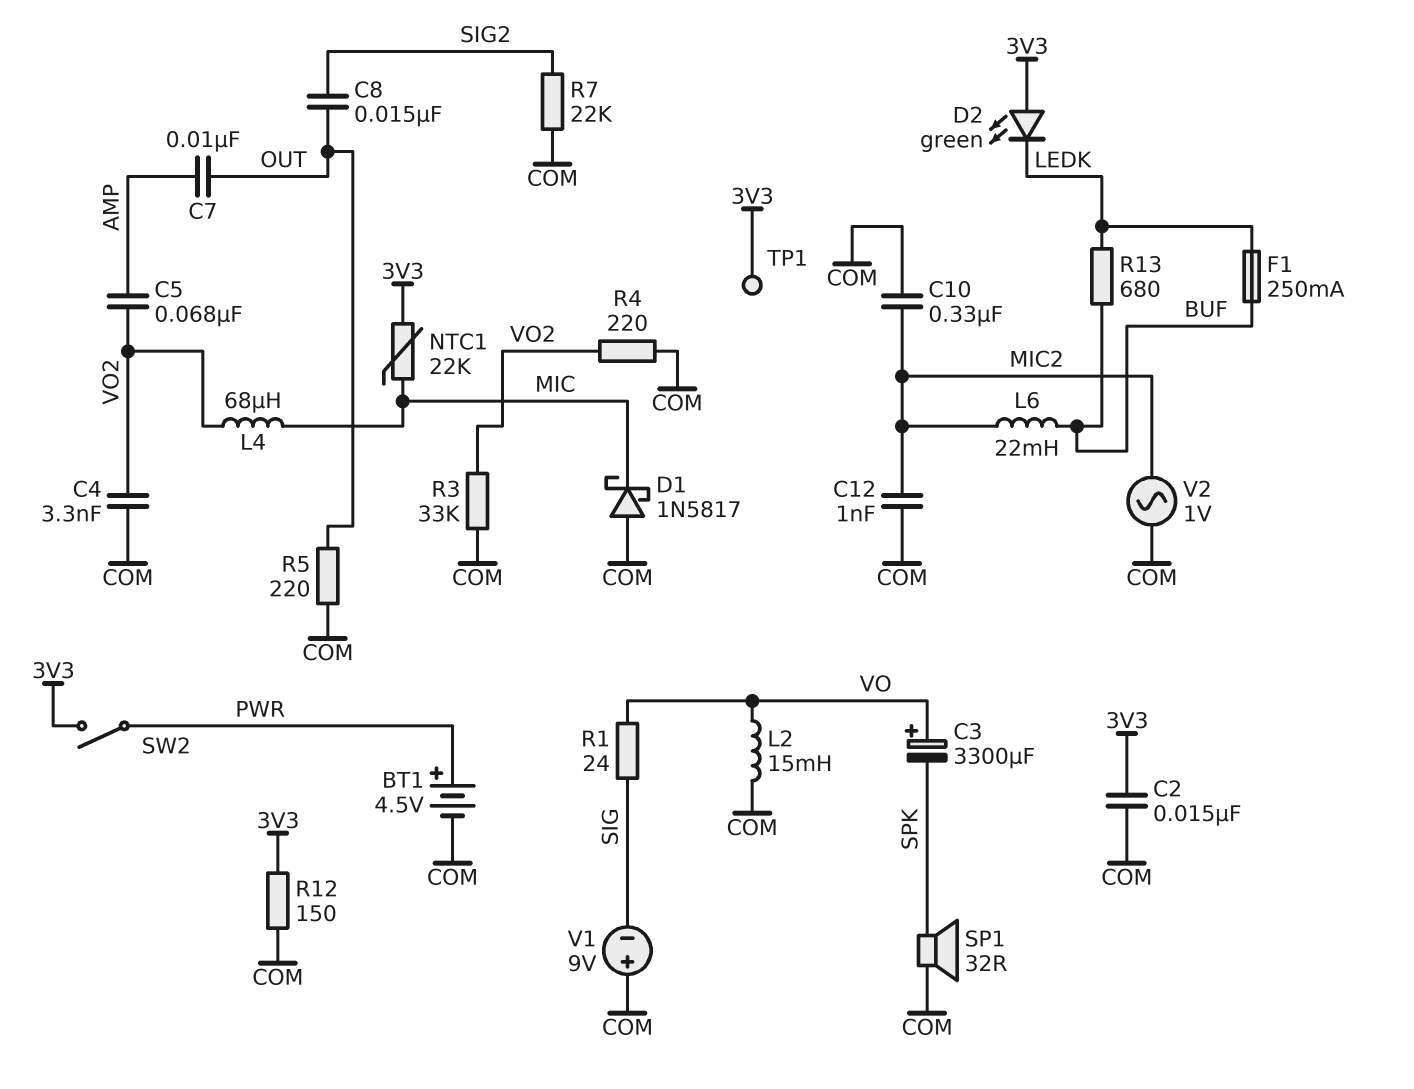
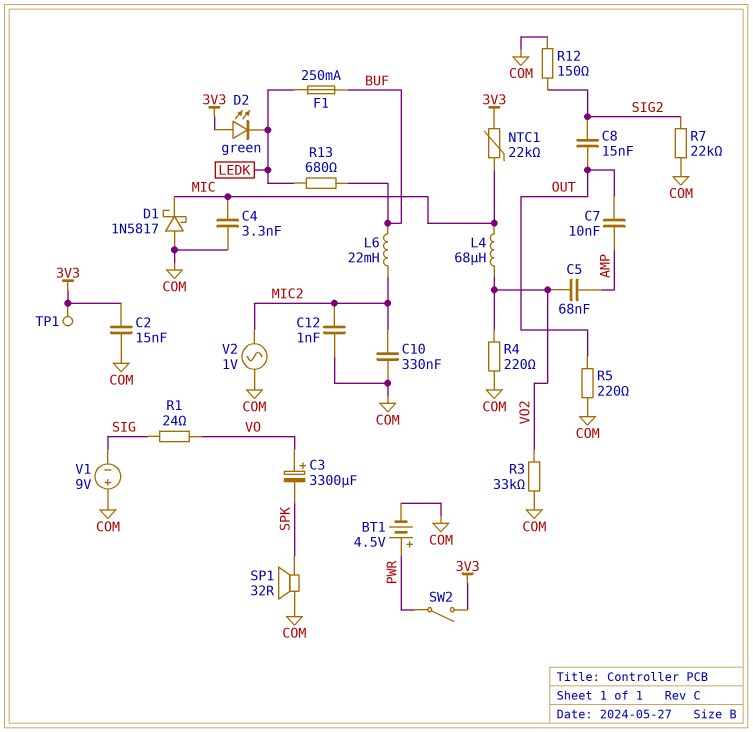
C4: 3.3nF (COM, VO2) -> 3.3nF (COM, MIC)
L2: 15mH (COM, VO) -> none
R12: 150 (3V3, COM) -> 150 (COM, SIG2)

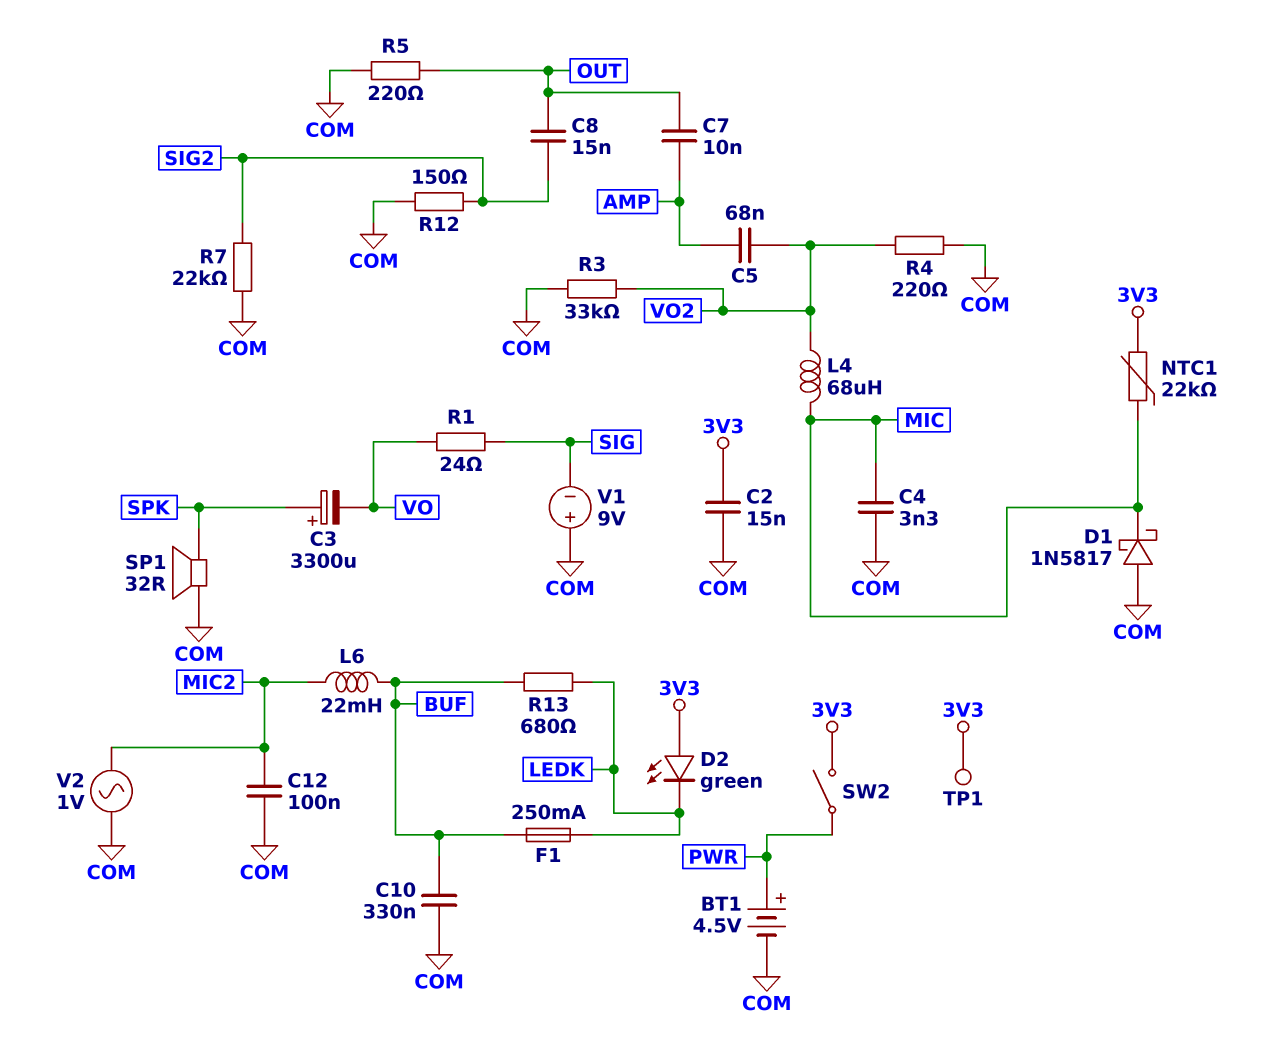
C3: 3300uF (plus VO, minus SPK) -> 3300uF (plus SPK, minus VO)
C10: 330nF (COM, MIC2) -> 330nF (BUF, COM)
C12: 1nF (COM, MIC2) -> 100nF (COM, MIC2)

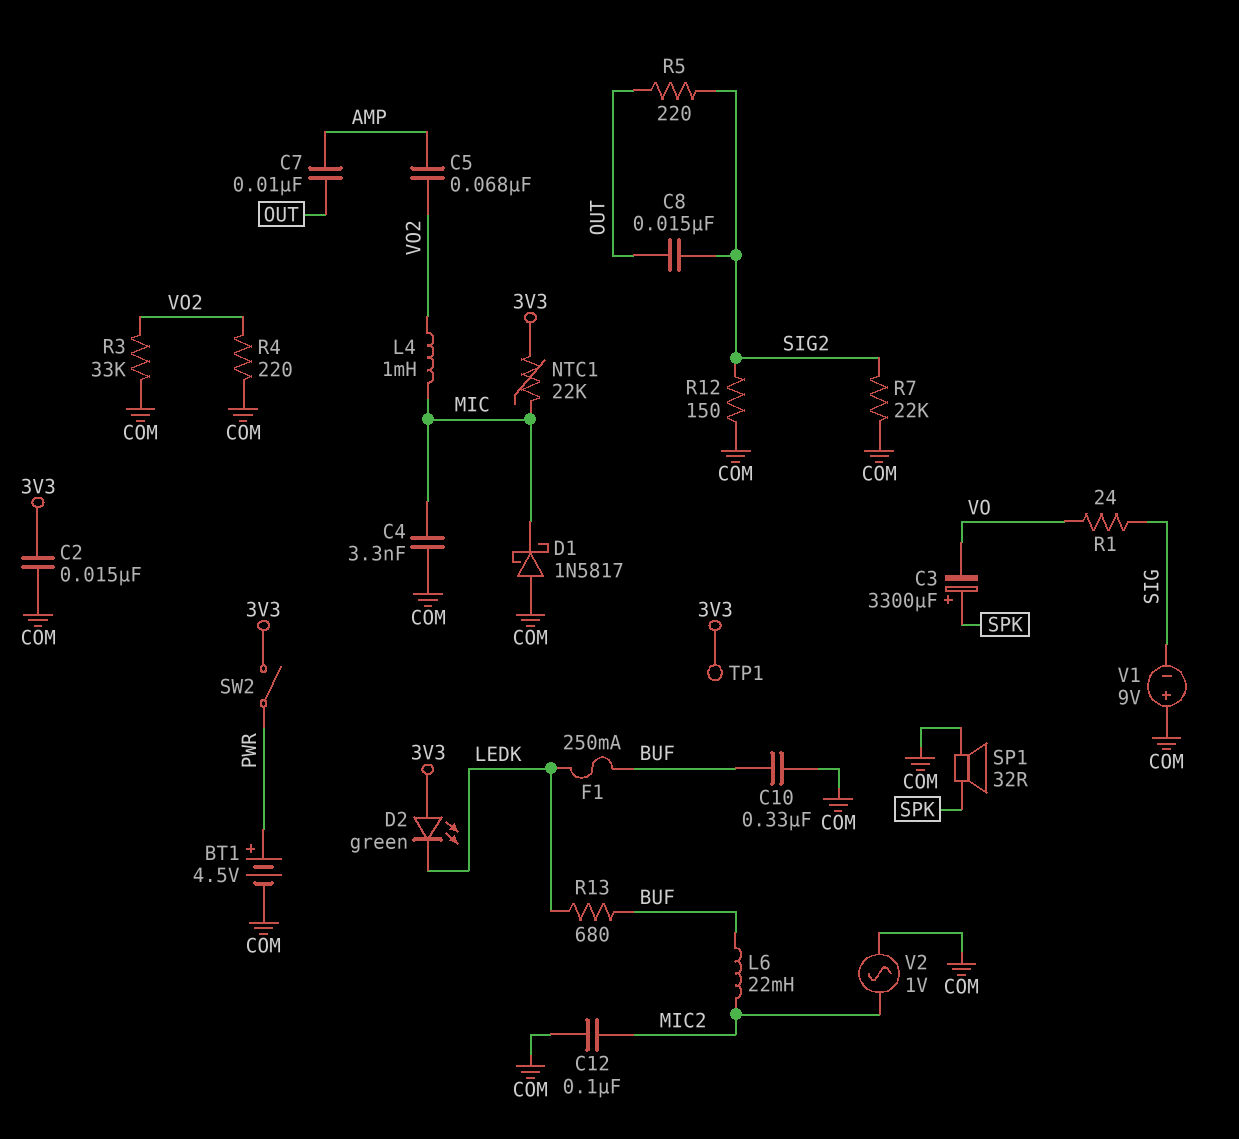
L4: 68uH (MIC, VO2) -> 1mH (MIC, VO2)
R5: 220 (COM, OUT) -> 220 (OUT, SIG2)

